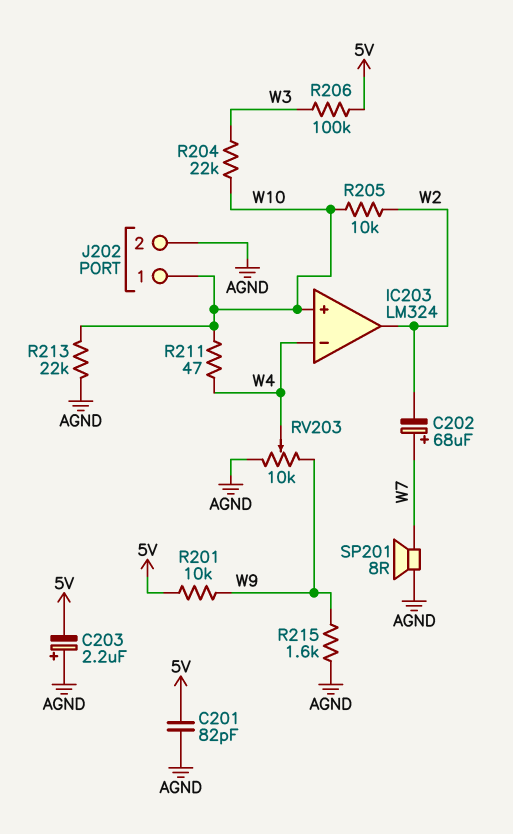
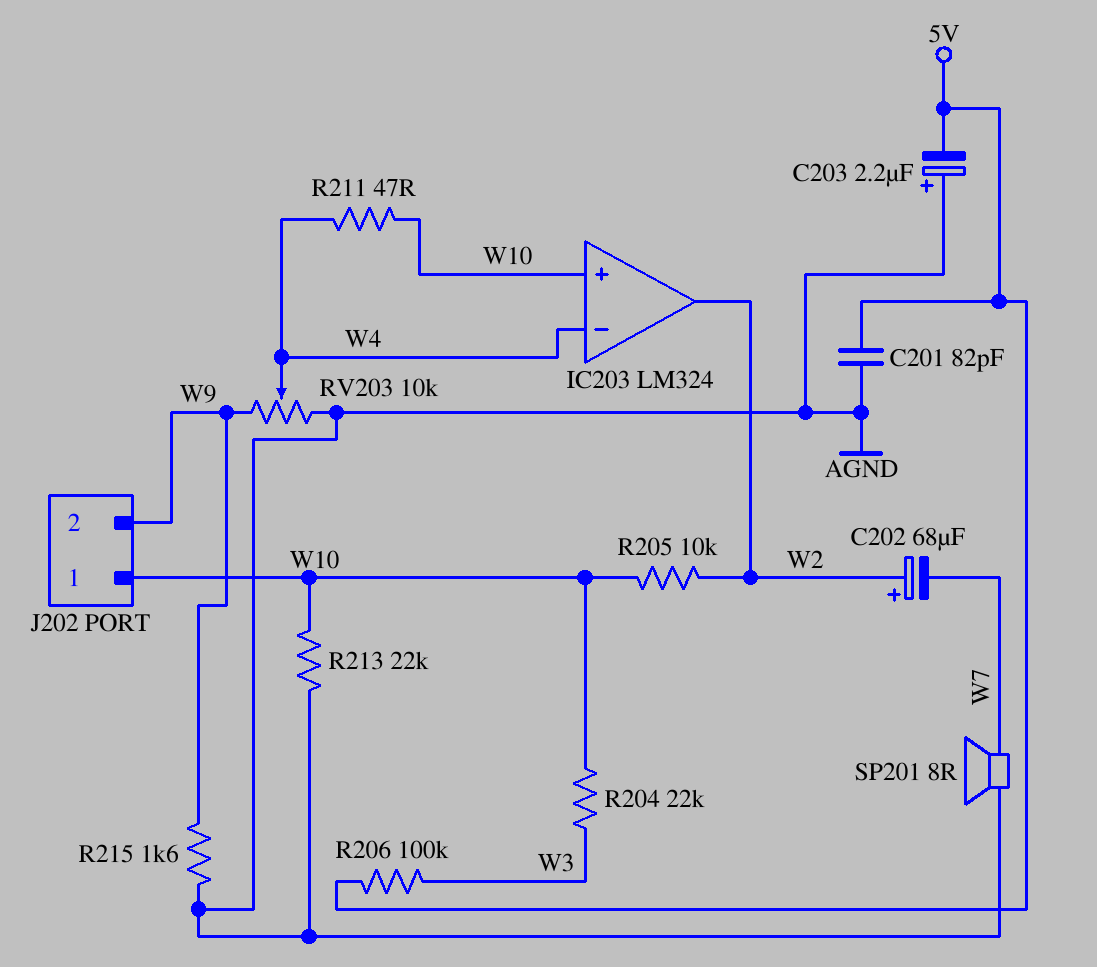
C202: 68uF (plus W7, minus W2) -> 68uF (plus W2, minus W7)
J202 pin 2: AGND -> W9
R201: 10k (5V, W9) -> none

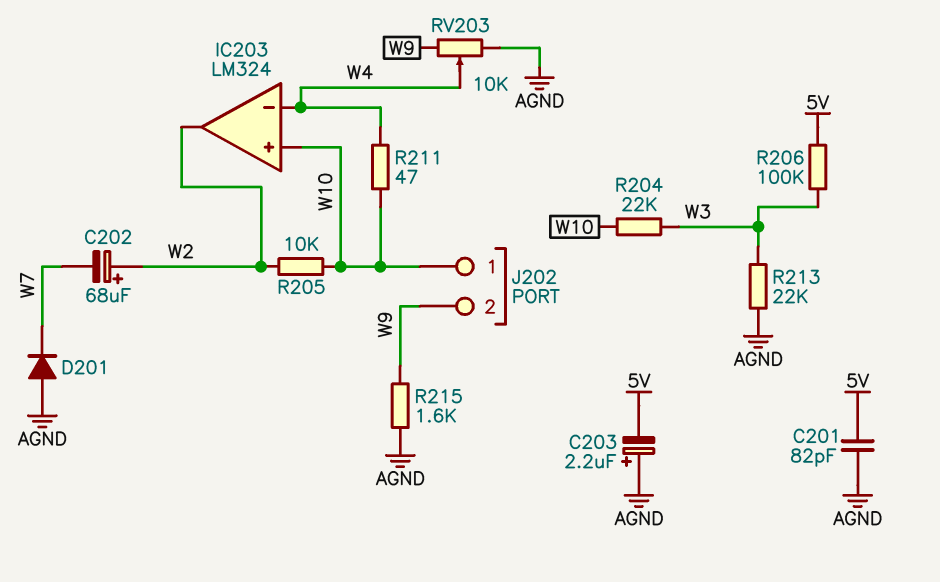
D201: none -> diode (A AGND, K W7)
R213: 22k (AGND, W10) -> 22k (AGND, W3)
SP201: speaker 8R (AGND, W7) -> none

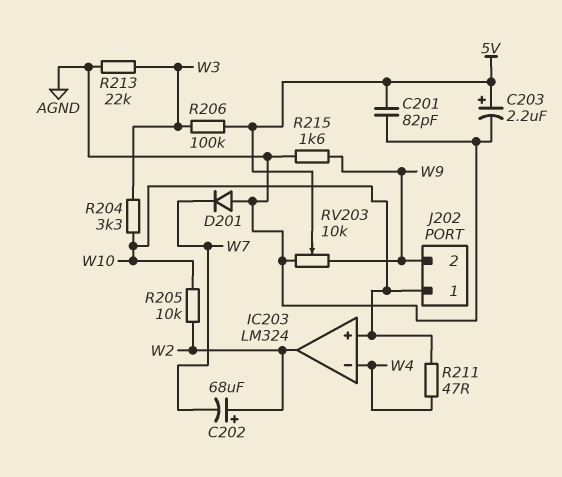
C203: 2.2uF (plus AGND, minus 5V) -> 2.2uF (plus 5V, minus AGND)
R204: 22k (W3, W10) -> 3.3k (W3, W10)
RV203: 10k (AGND, W9, wiper W4) -> 10k (AGND, W9, wiper 5V)

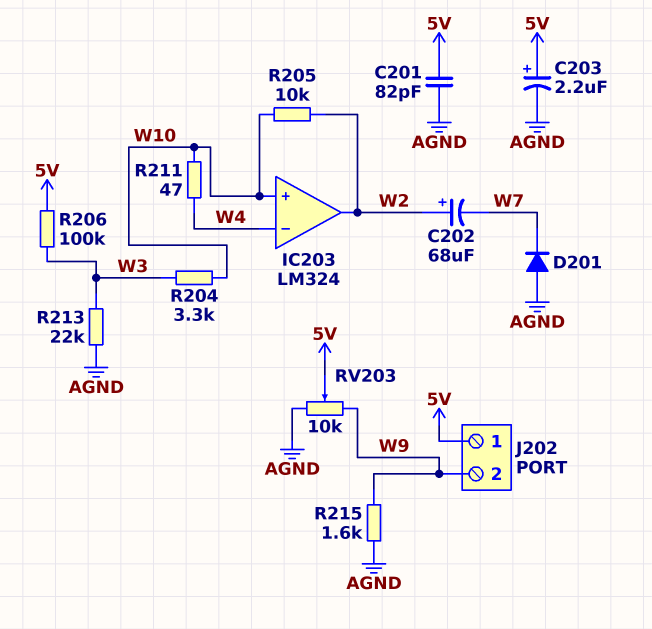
J202 pin 1: W10 -> 5V

